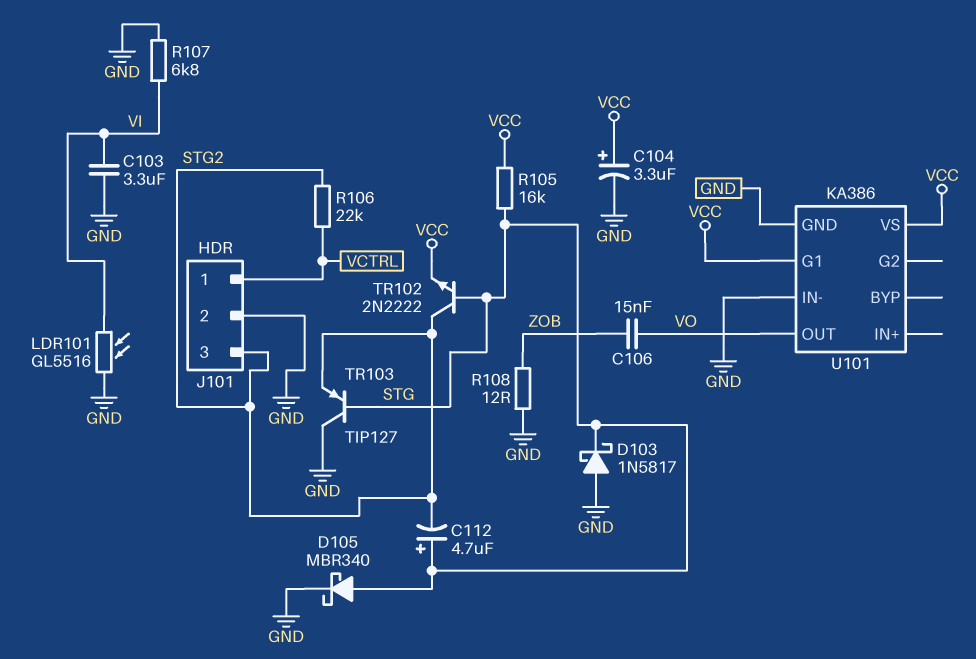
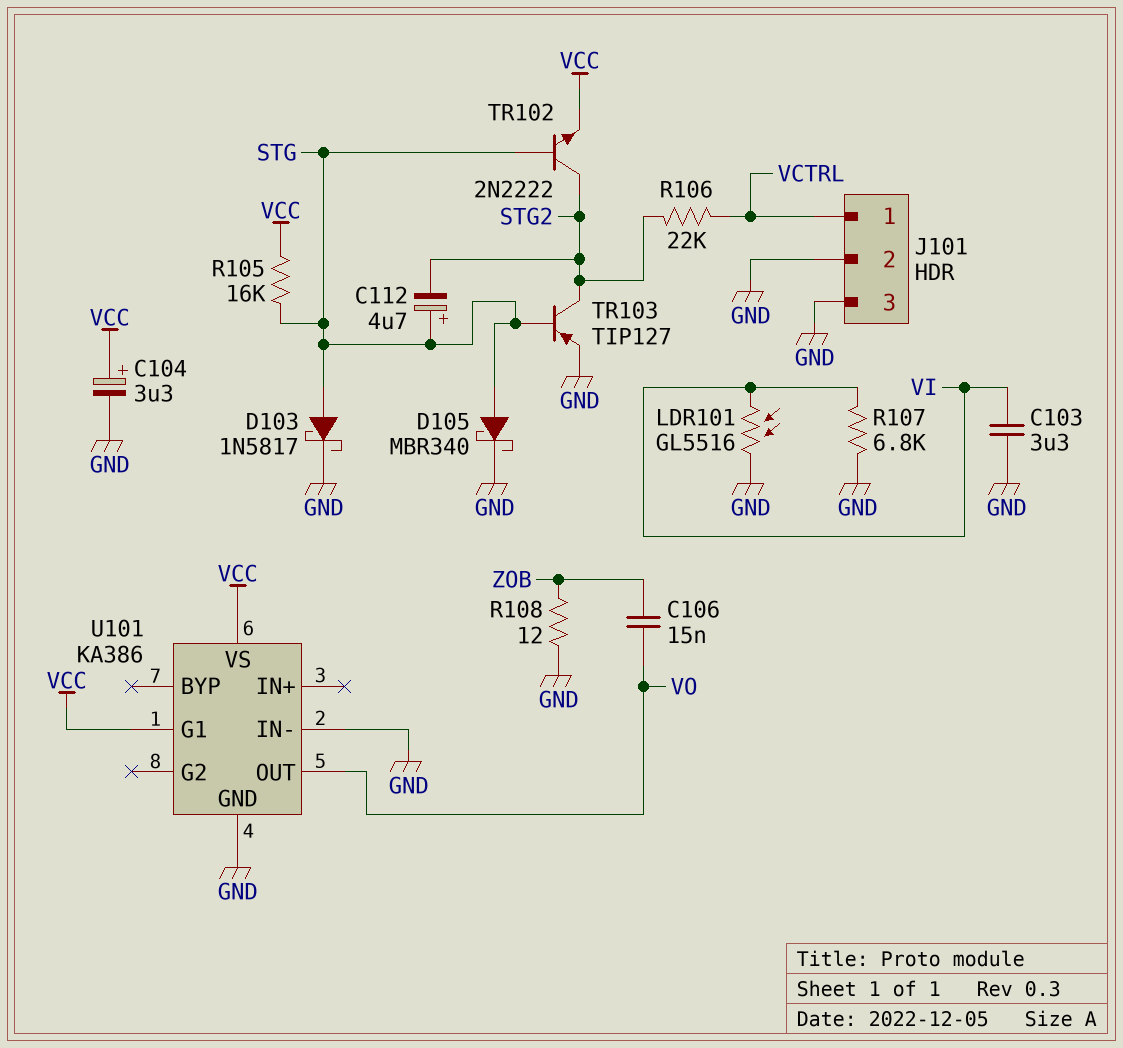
D103: schottky 1N5817 (A GND, K STG) -> schottky 1N5817 (A STG, K GND)
J101 pin 3: STG2 -> GND
TR103: PNP TIP127 (B STG, C GND, E STG2) -> PNP TIP127 (B STG, C STG2, E GND)

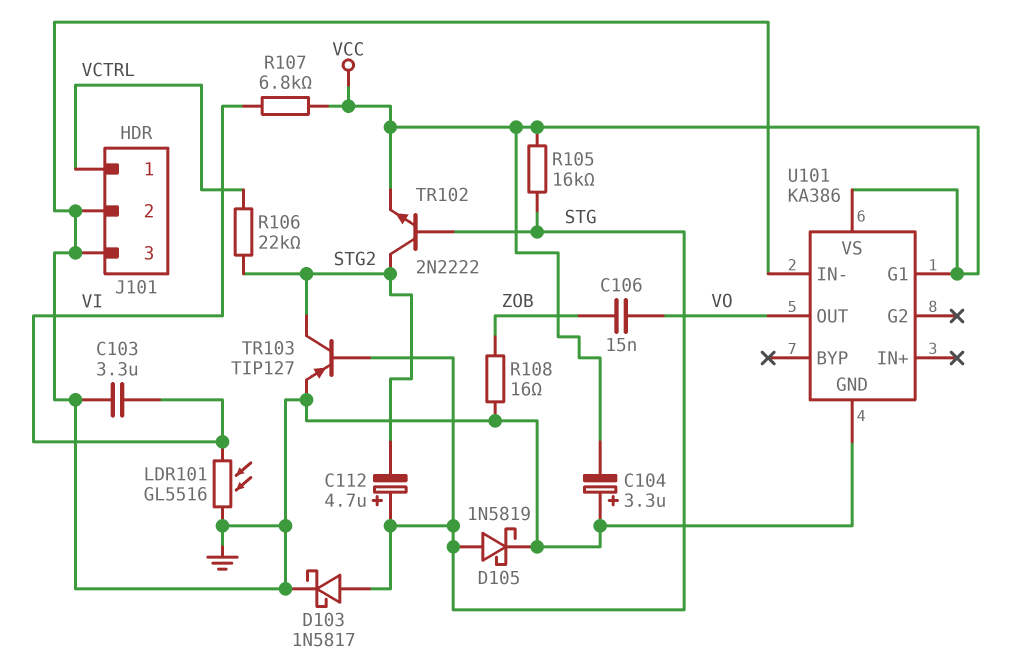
C104: 3.3uF (plus VCC, minus GND) -> 3.3uF (plus GND, minus VCC)
D105: schottky MBR340 (A STG, K GND) -> schottky 1N5819 (A STG, K GND)
R107: 6.8k (GND, VI) -> 6.8k (VCC, VI)
R108: 12 (GND, ZOB) -> 16 (GND, ZOB)

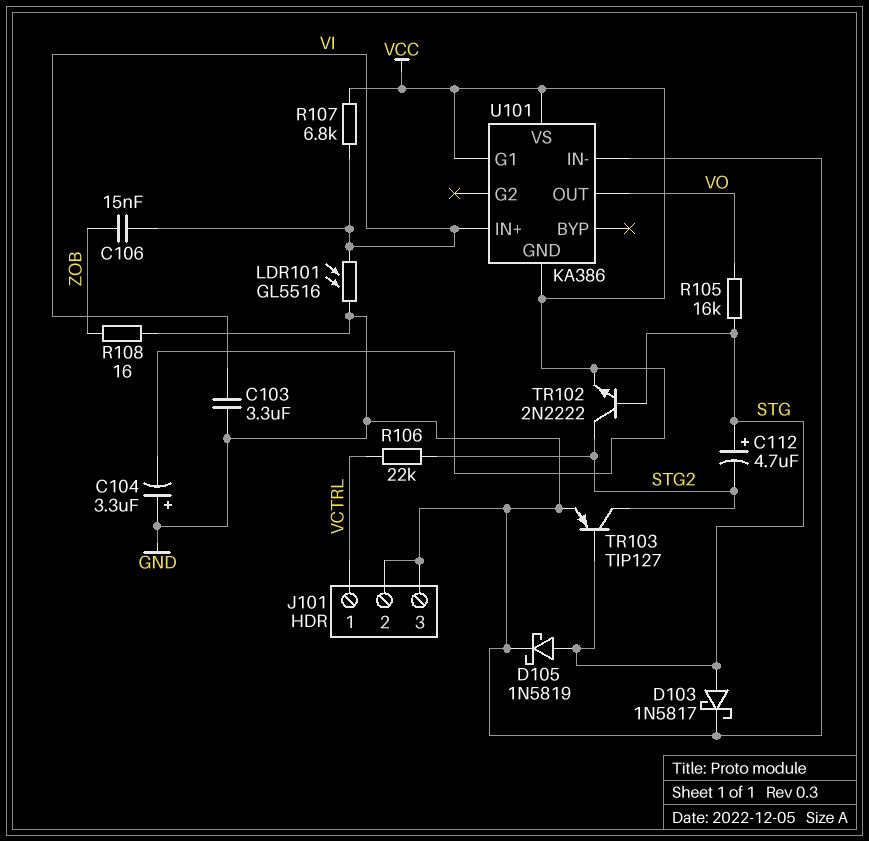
C106: 15nF (VO, ZOB) -> 15nF (VI, ZOB)
R105: 16k (STG, VCC) -> 16k (STG, VO)
U101 pin GND: GND -> VCC
U101 pin IN+: none -> VI

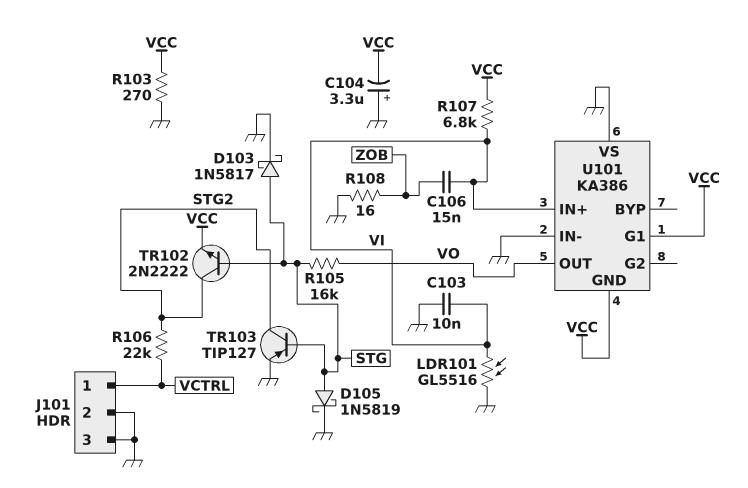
C103: 3.3uF (GND, VI) -> 10nF (GND, VI)
C112: 4.7uF (plus STG, minus STG2) -> none
R103: none -> 270 (GND, VCC)
U101 pin VS: VCC -> GND

